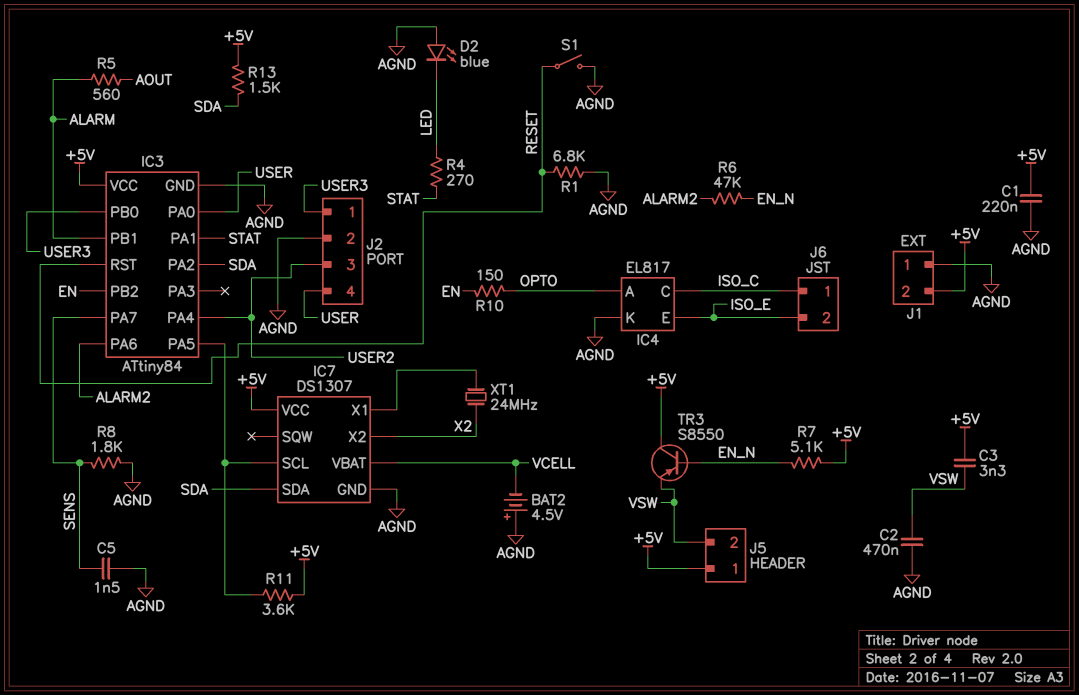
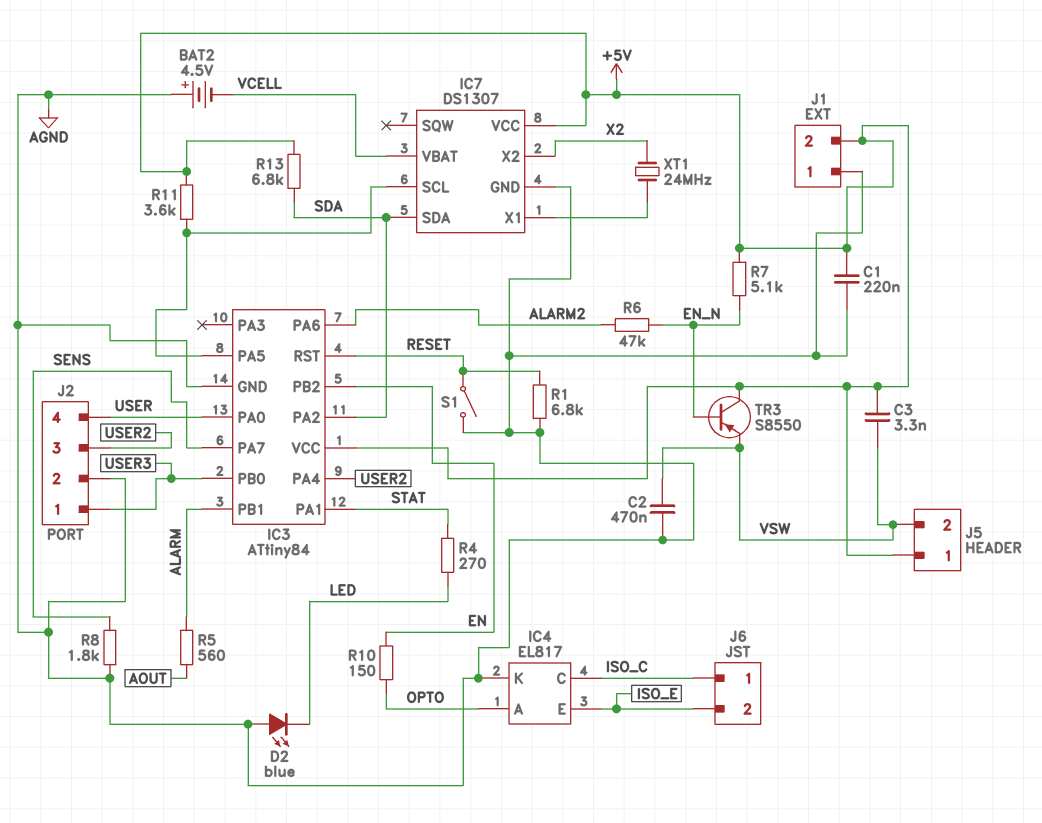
C5: 1.5nF (AGND, SENS) -> none
R13: 1.5k (+5V, SDA) -> 6.8k (+5V, SDA)

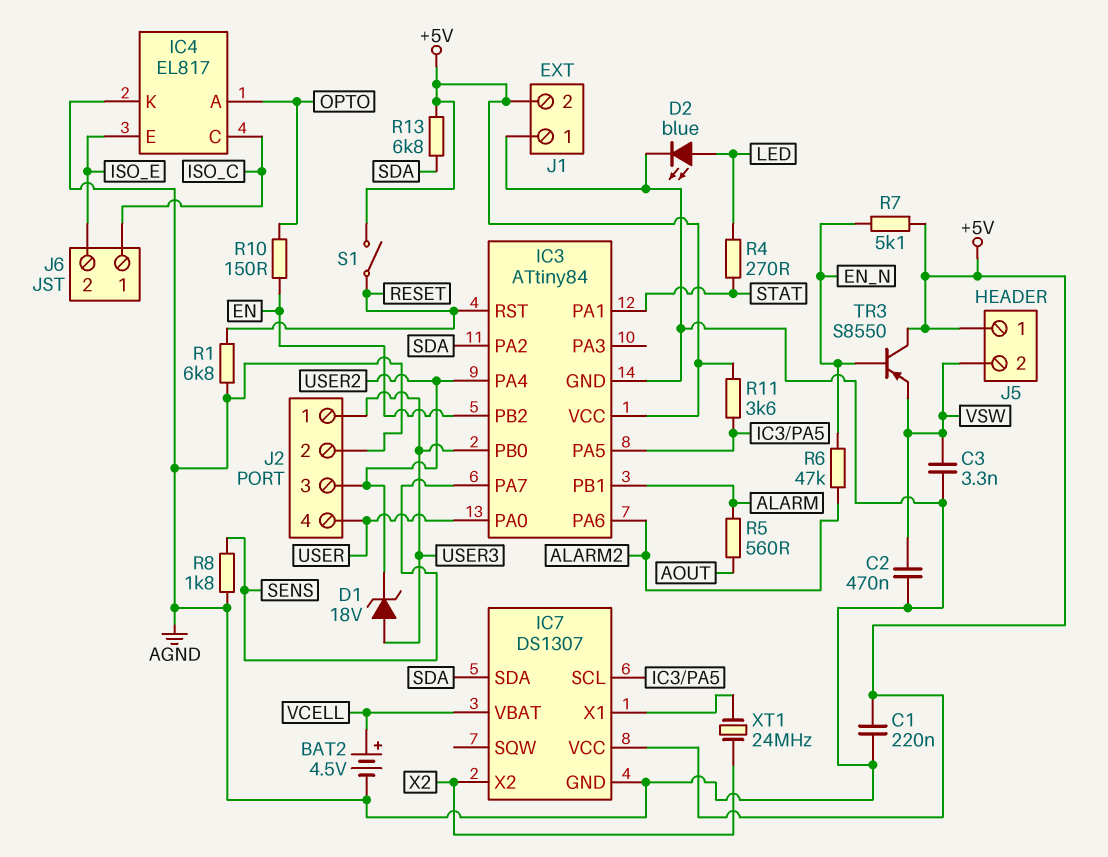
BAT2: 4.5V (plus AGND, minus VCELL) -> 4.5V (plus VCELL, minus AGND)
C3: 3.3nF (+5V, VSW) -> 3.3nF (AGND, VSW)
D1: none -> zener 18V (A USER3, K USER2)
D2: LED blue (A AGND, K LED) -> LED blue (A LED, K AGND)
S1: switch (AGND, RESET) -> switch (+5V, RESET)

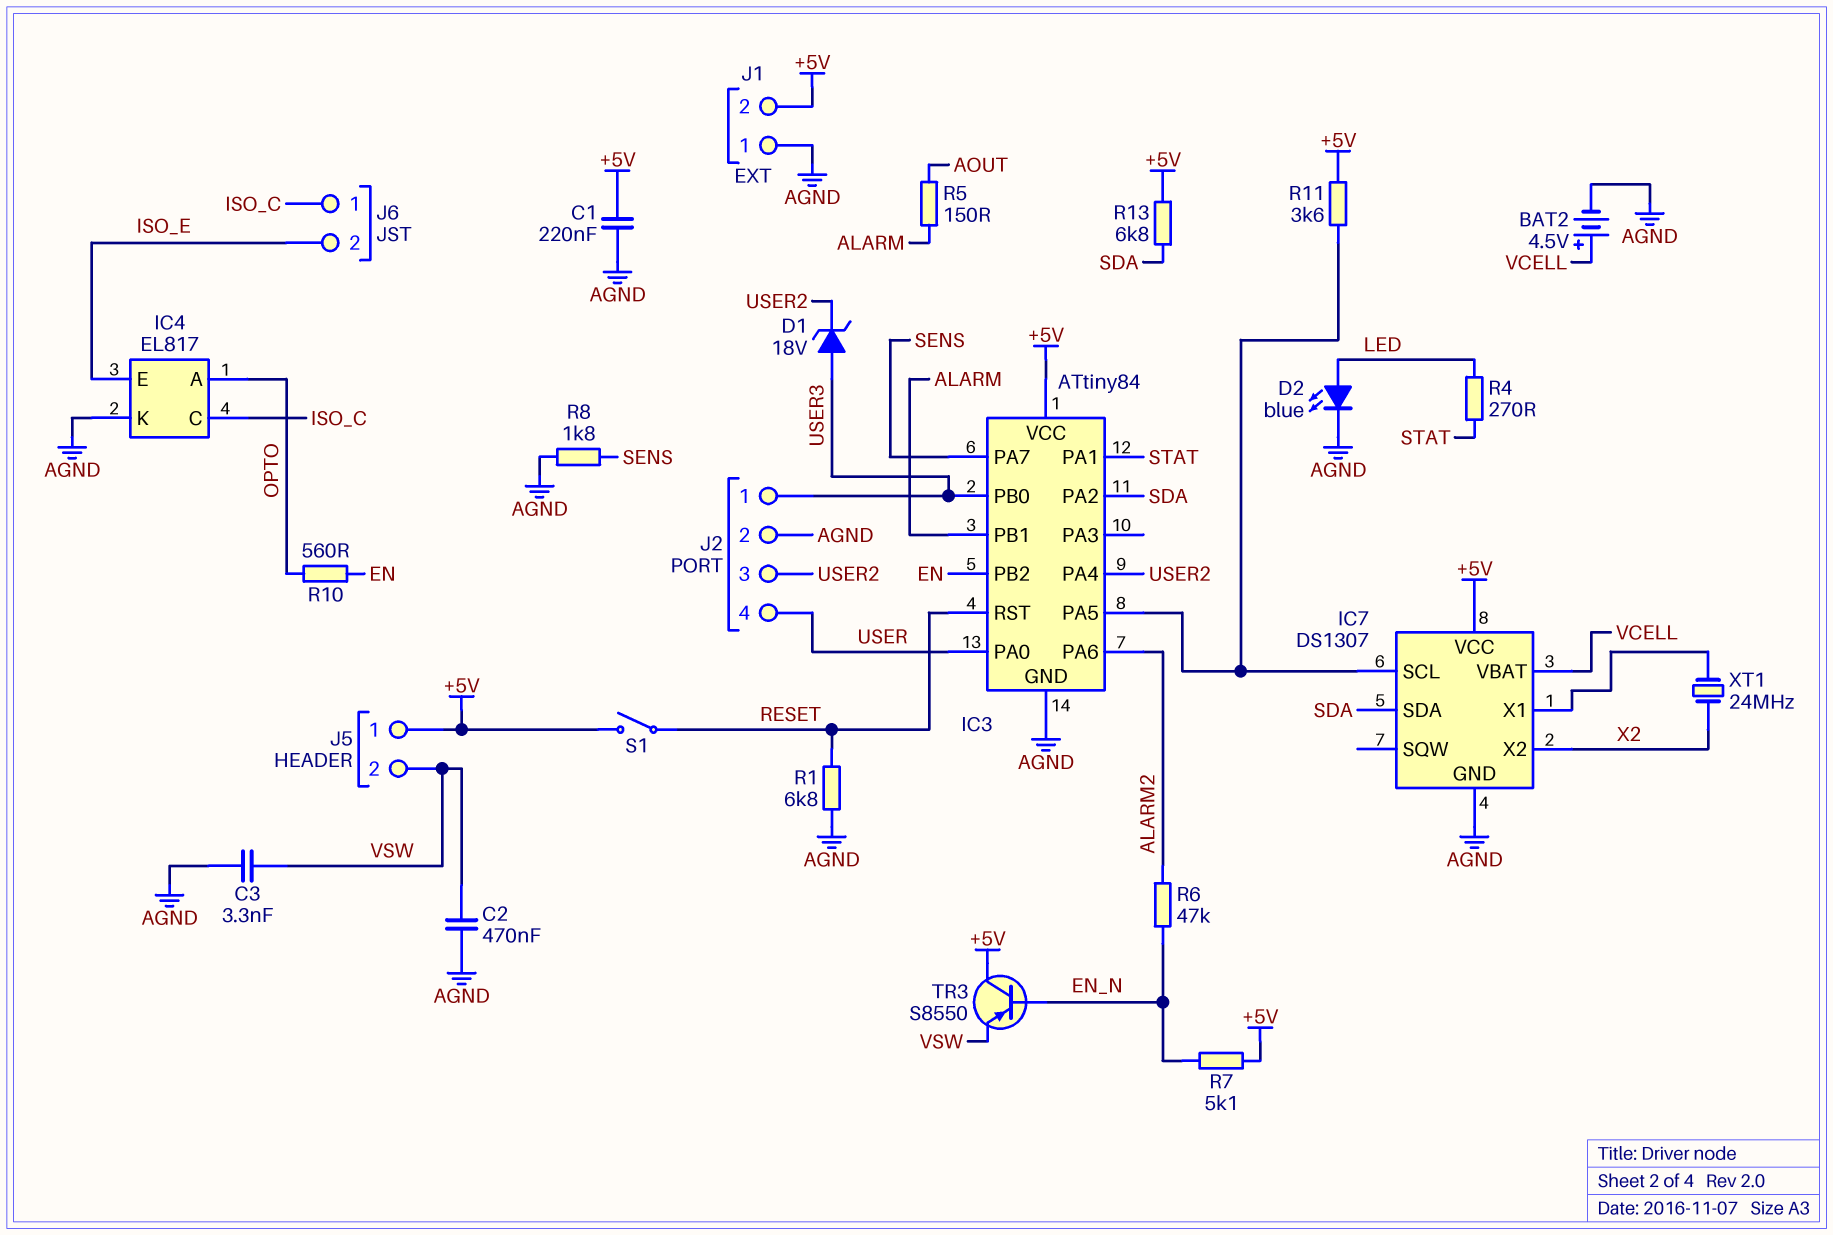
R5: 560 (ALARM, AOUT) -> 150 (ALARM, AOUT)
R10: 150 (EN, OPTO) -> 560 (EN, OPTO)

